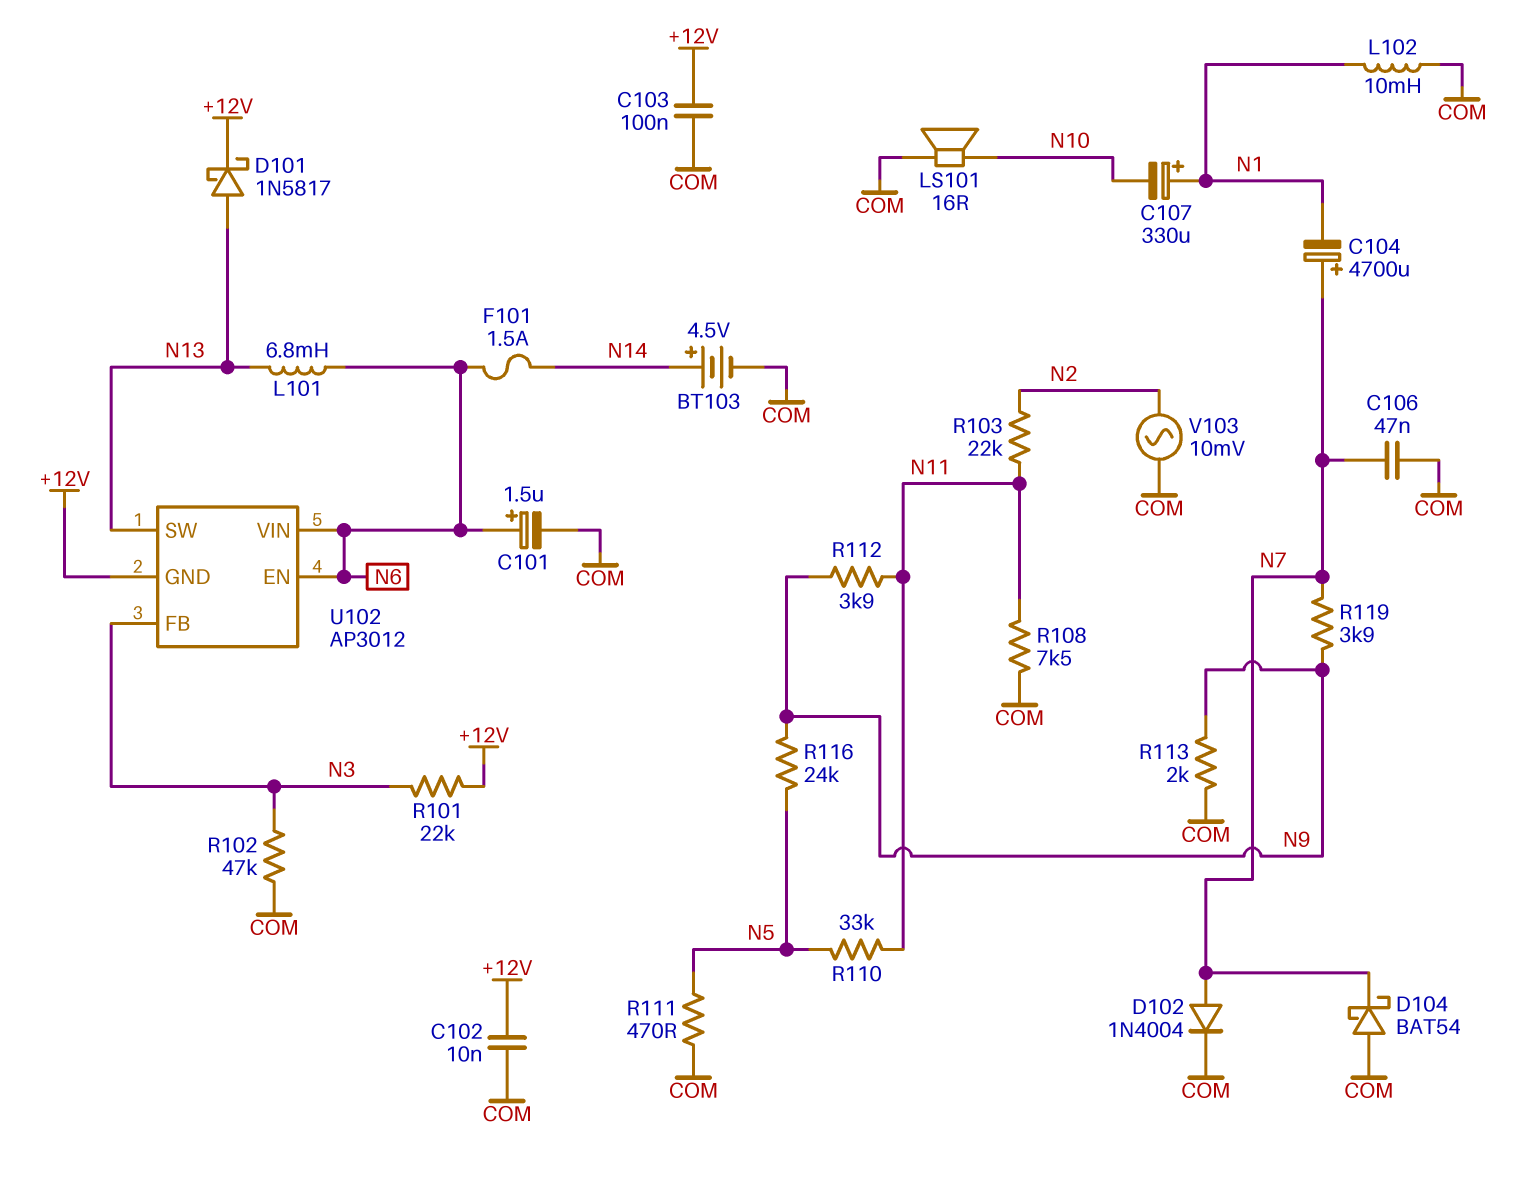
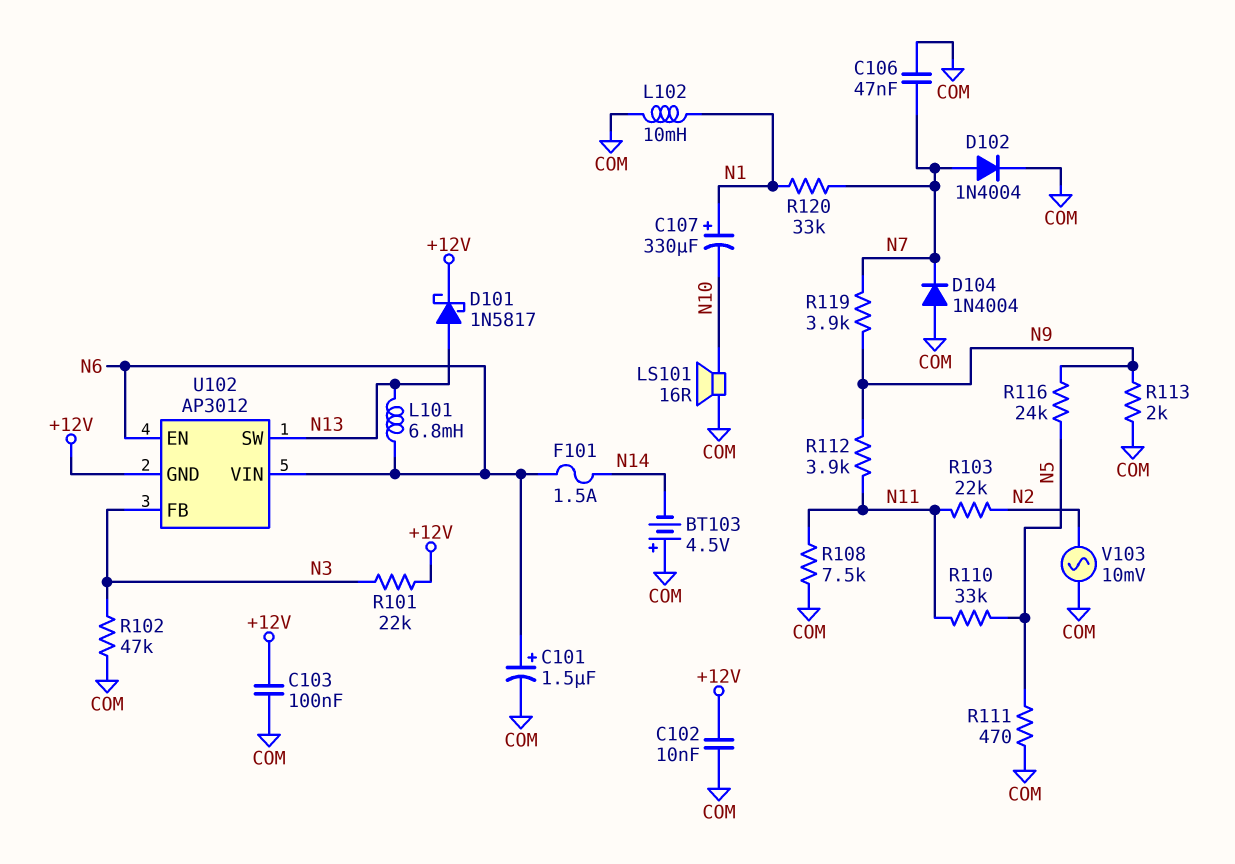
BT103: 4.5V (plus N14, minus COM) -> 4.5V (plus COM, minus N14)
C104: 4700uF (plus N7, minus N1) -> none
D104: schottky BAT54 (A COM, K N7) -> diode 1N4004 (A COM, K N7)
R120: none -> 33k (N1, N7)

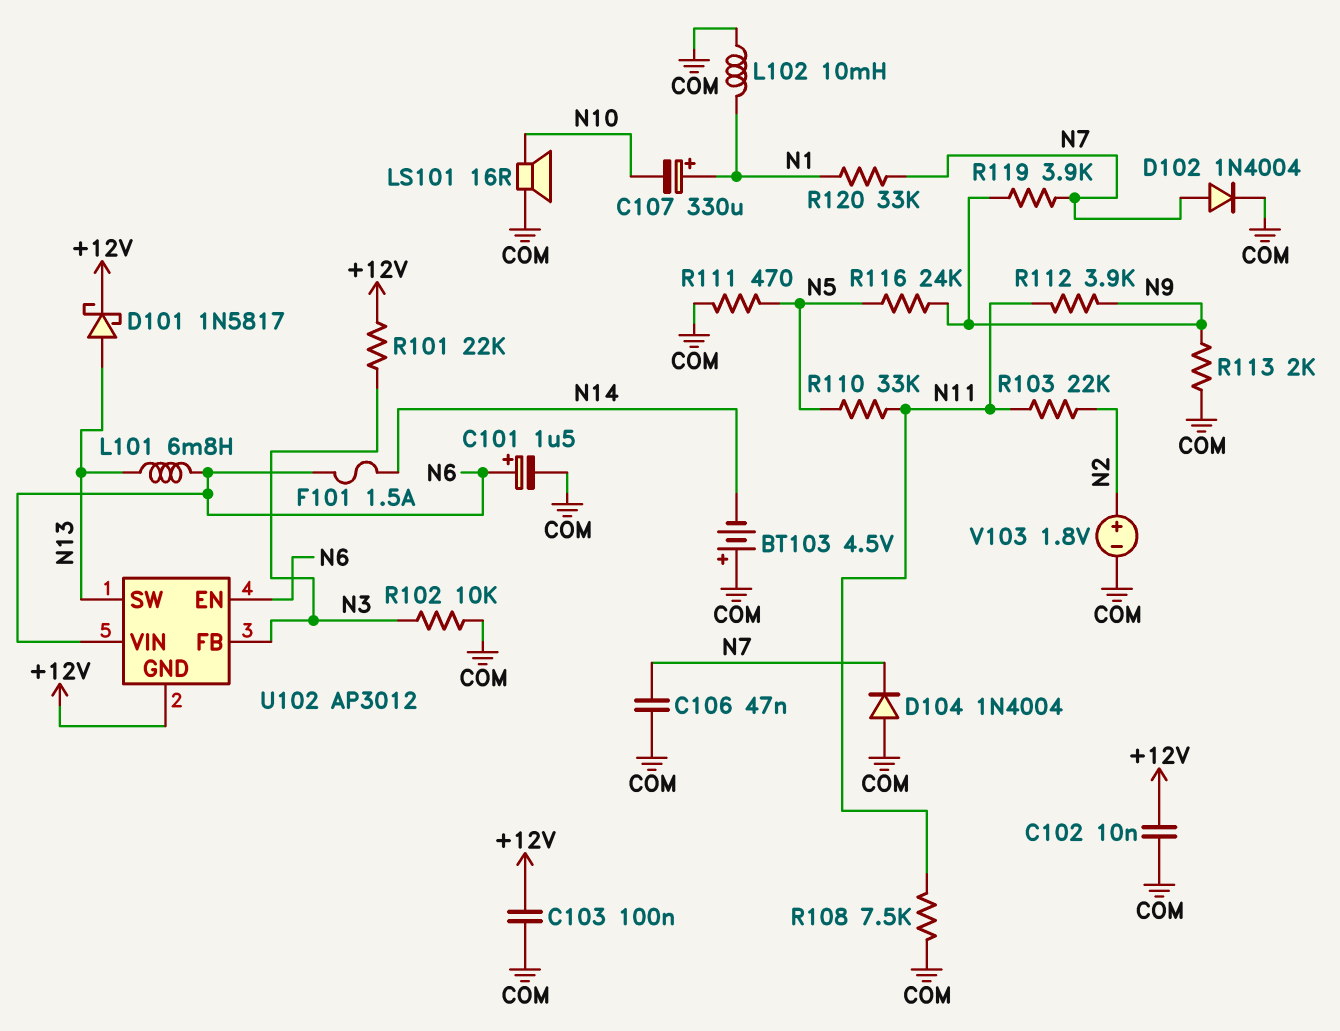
R102: 47k (COM, N3) -> 10k (COM, N3)
V103: AC 10mV (COM, N2) -> 1.8V (plus N2, minus COM)

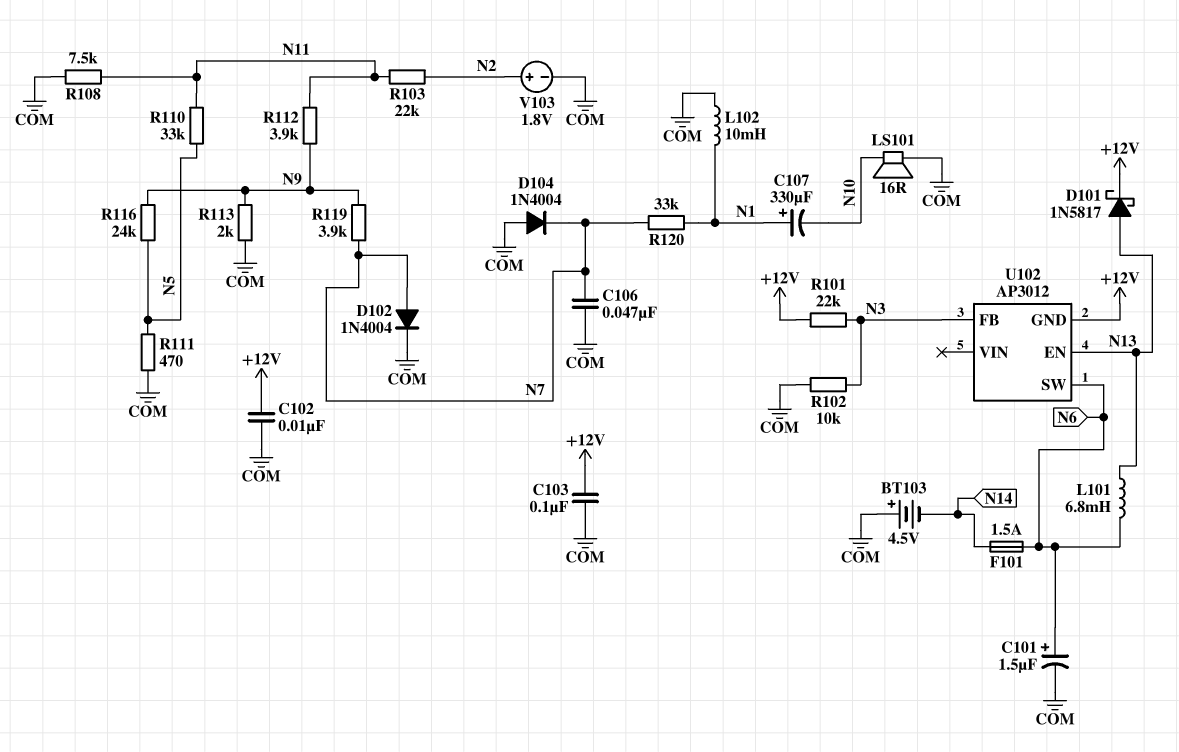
U102 pin EN: N6 -> N13
U102 pin SW: N13 -> N6
U102 pin VIN: N6 -> none

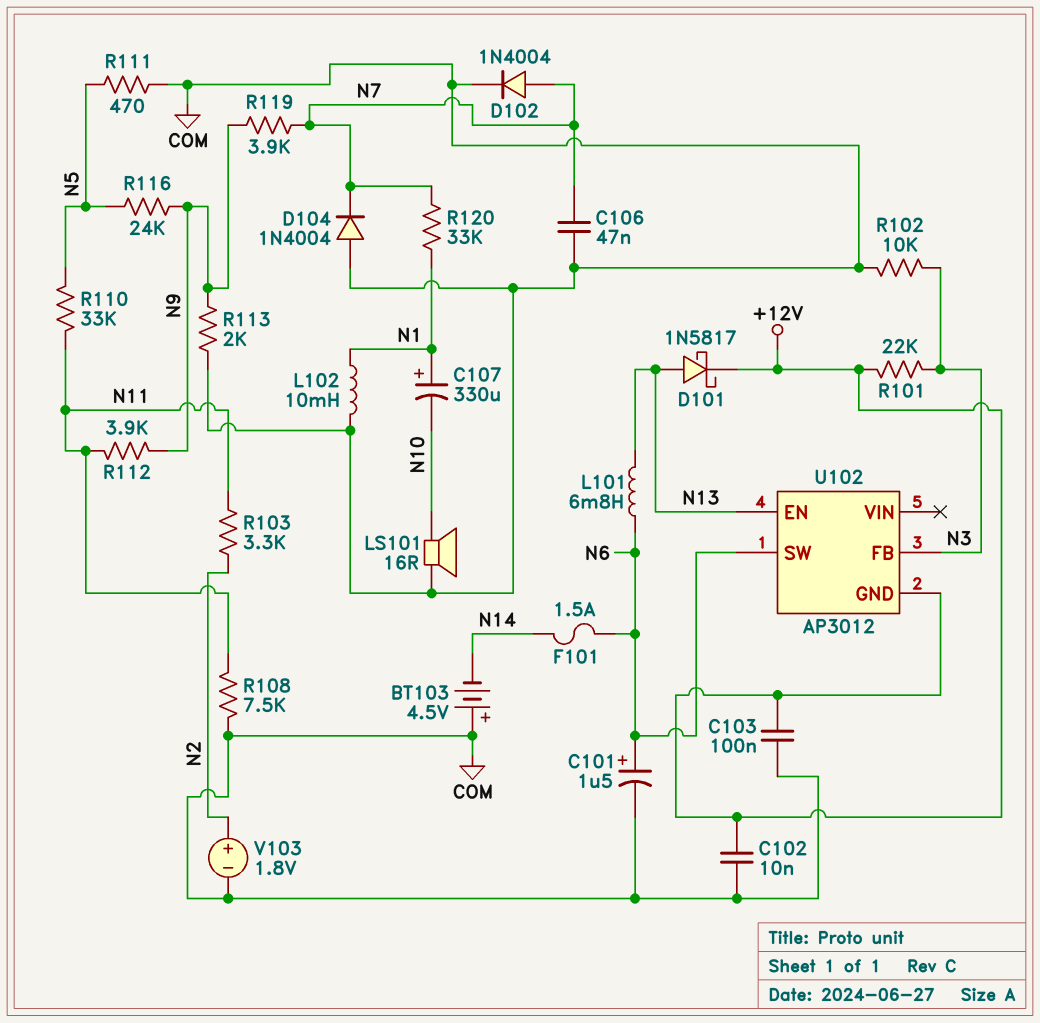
R103: 22k (N2, N11) -> 3.3k (N2, N11)

